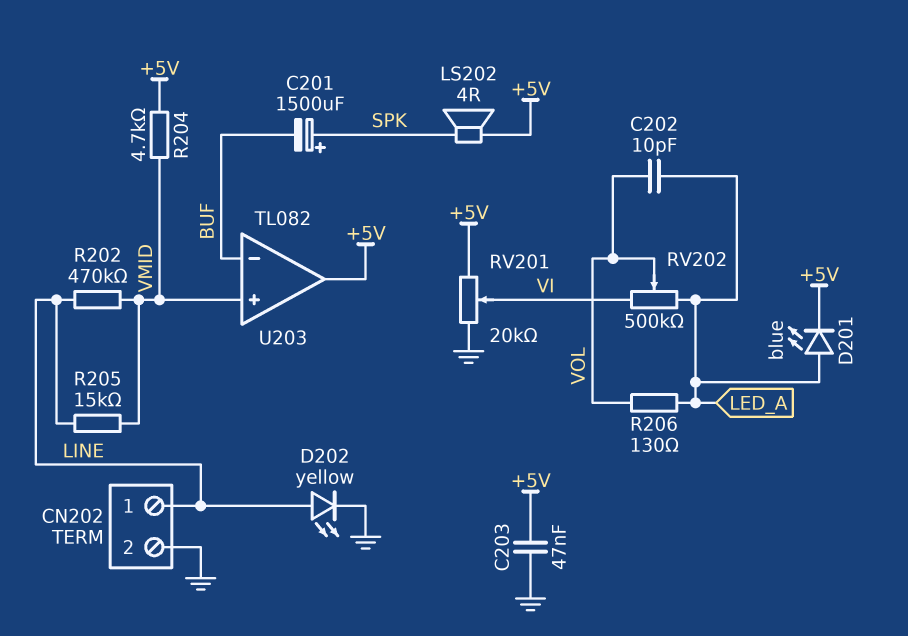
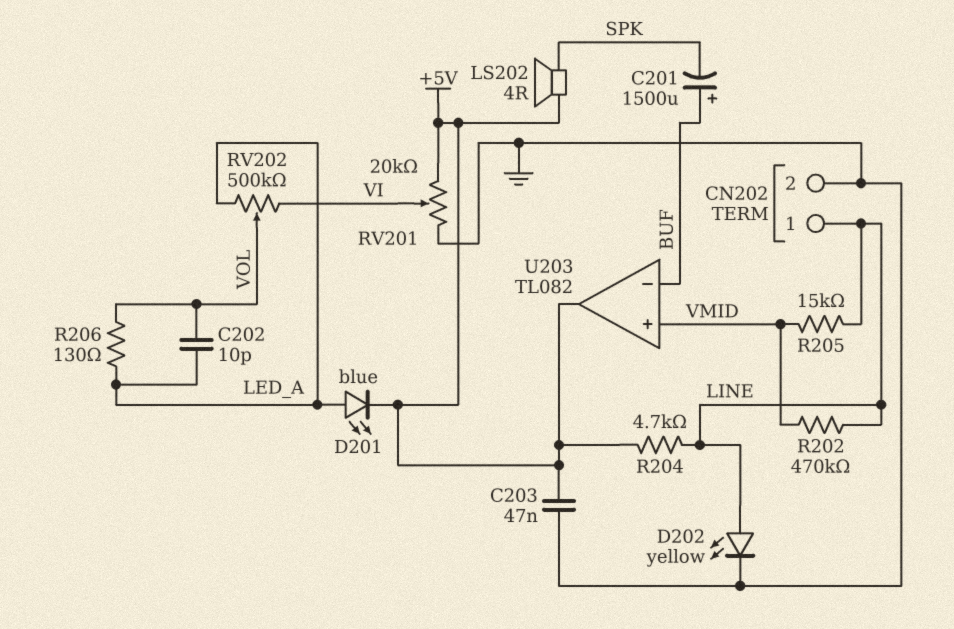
C201: 1500uF (plus SPK, minus BUF) -> 1500uF (plus BUF, minus SPK)
R204: 4.7k (+5V, VMID) -> 4.7k (+5V, LINE)

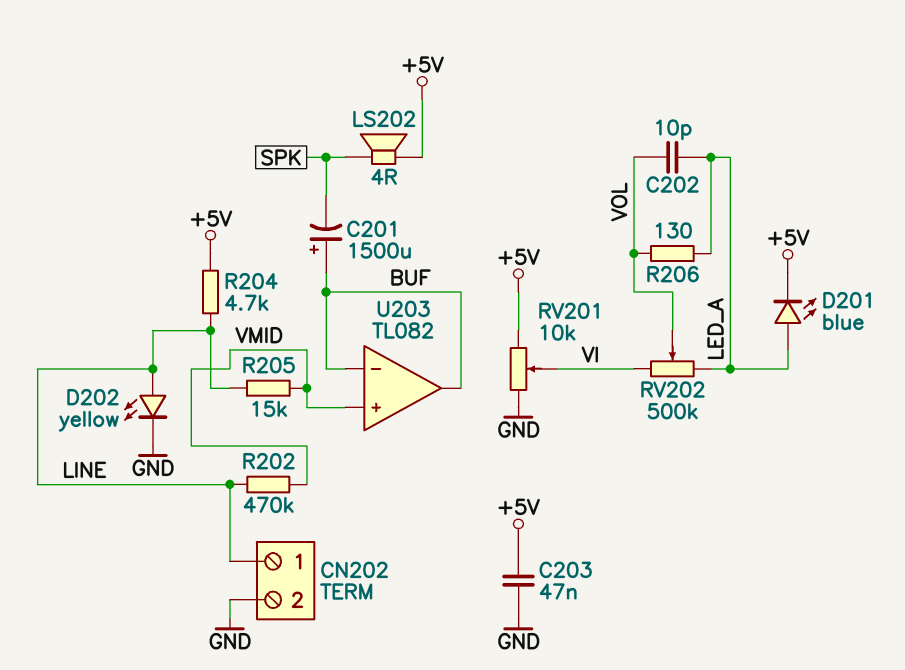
RV201: 20k (+5V, GND, wiper VI) -> 10k (+5V, GND, wiper VI)
U203 pin out: +5V -> BUF

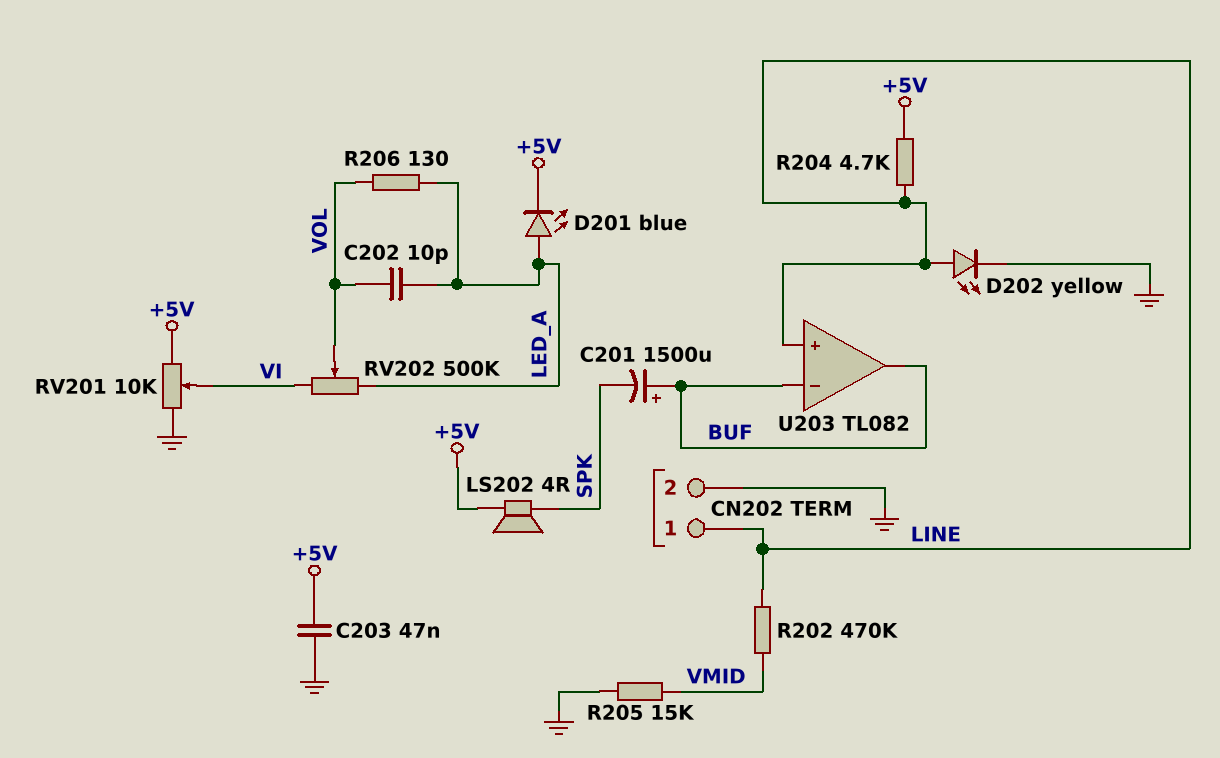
R205: 15k (LINE, VMID) -> 15k (GND, VMID)
U203 pin in+: VMID -> LINE

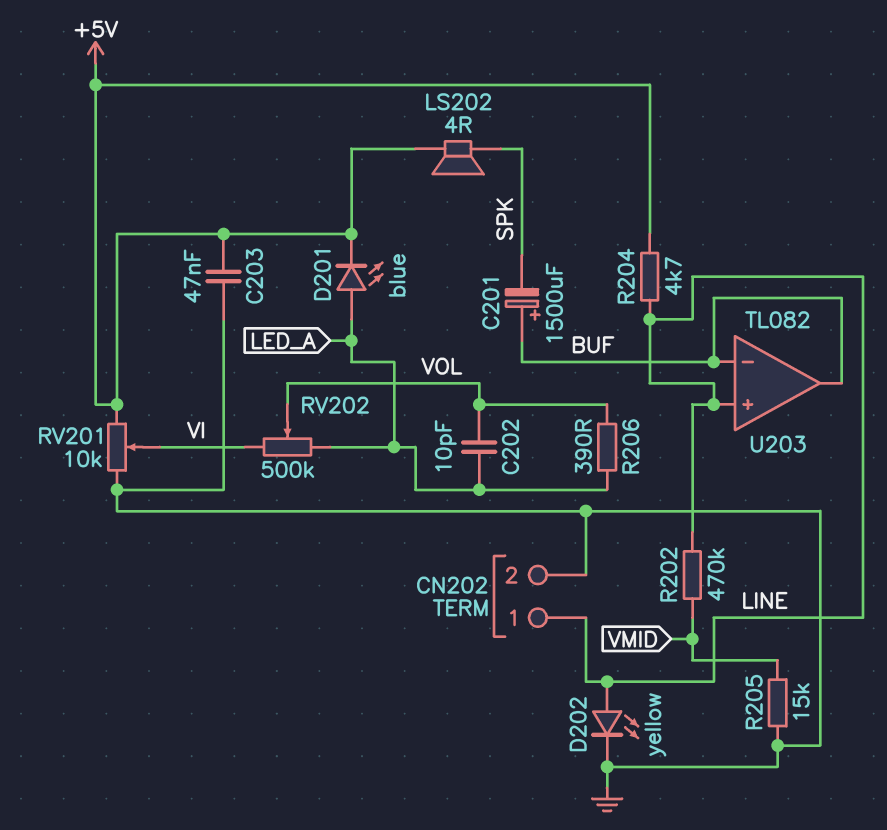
R206: 130 (LED_A, VOL) -> 390 (LED_A, VOL)

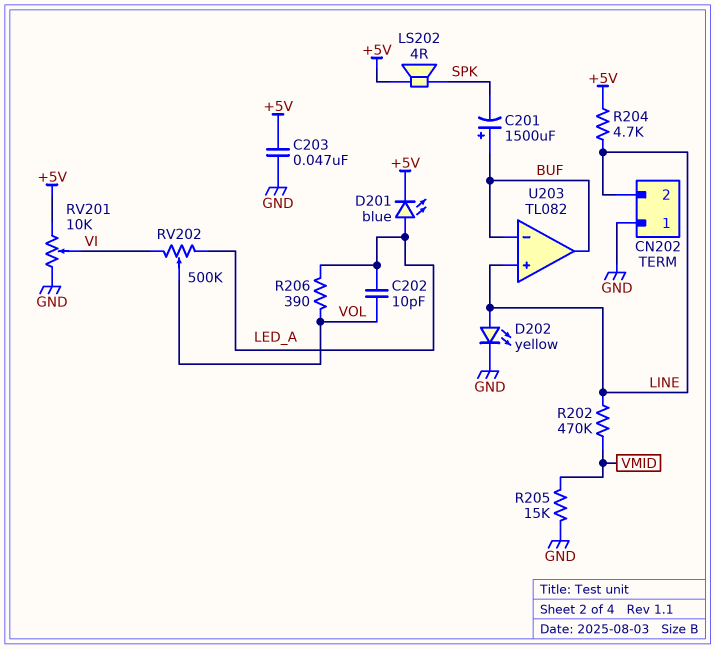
CN202 pin 1: LINE -> GND
CN202 pin 2: GND -> LINE

